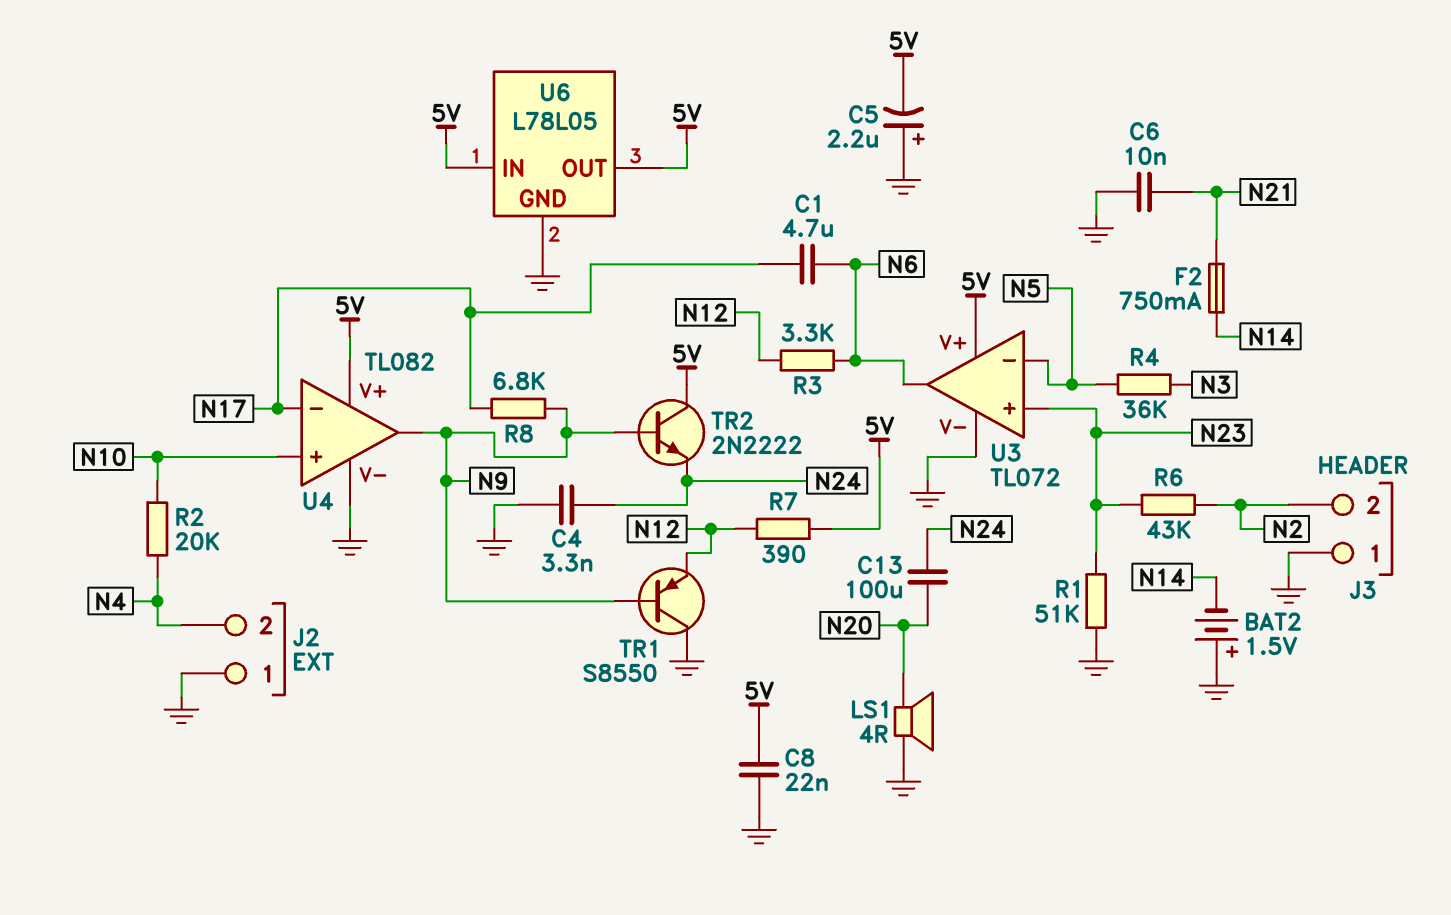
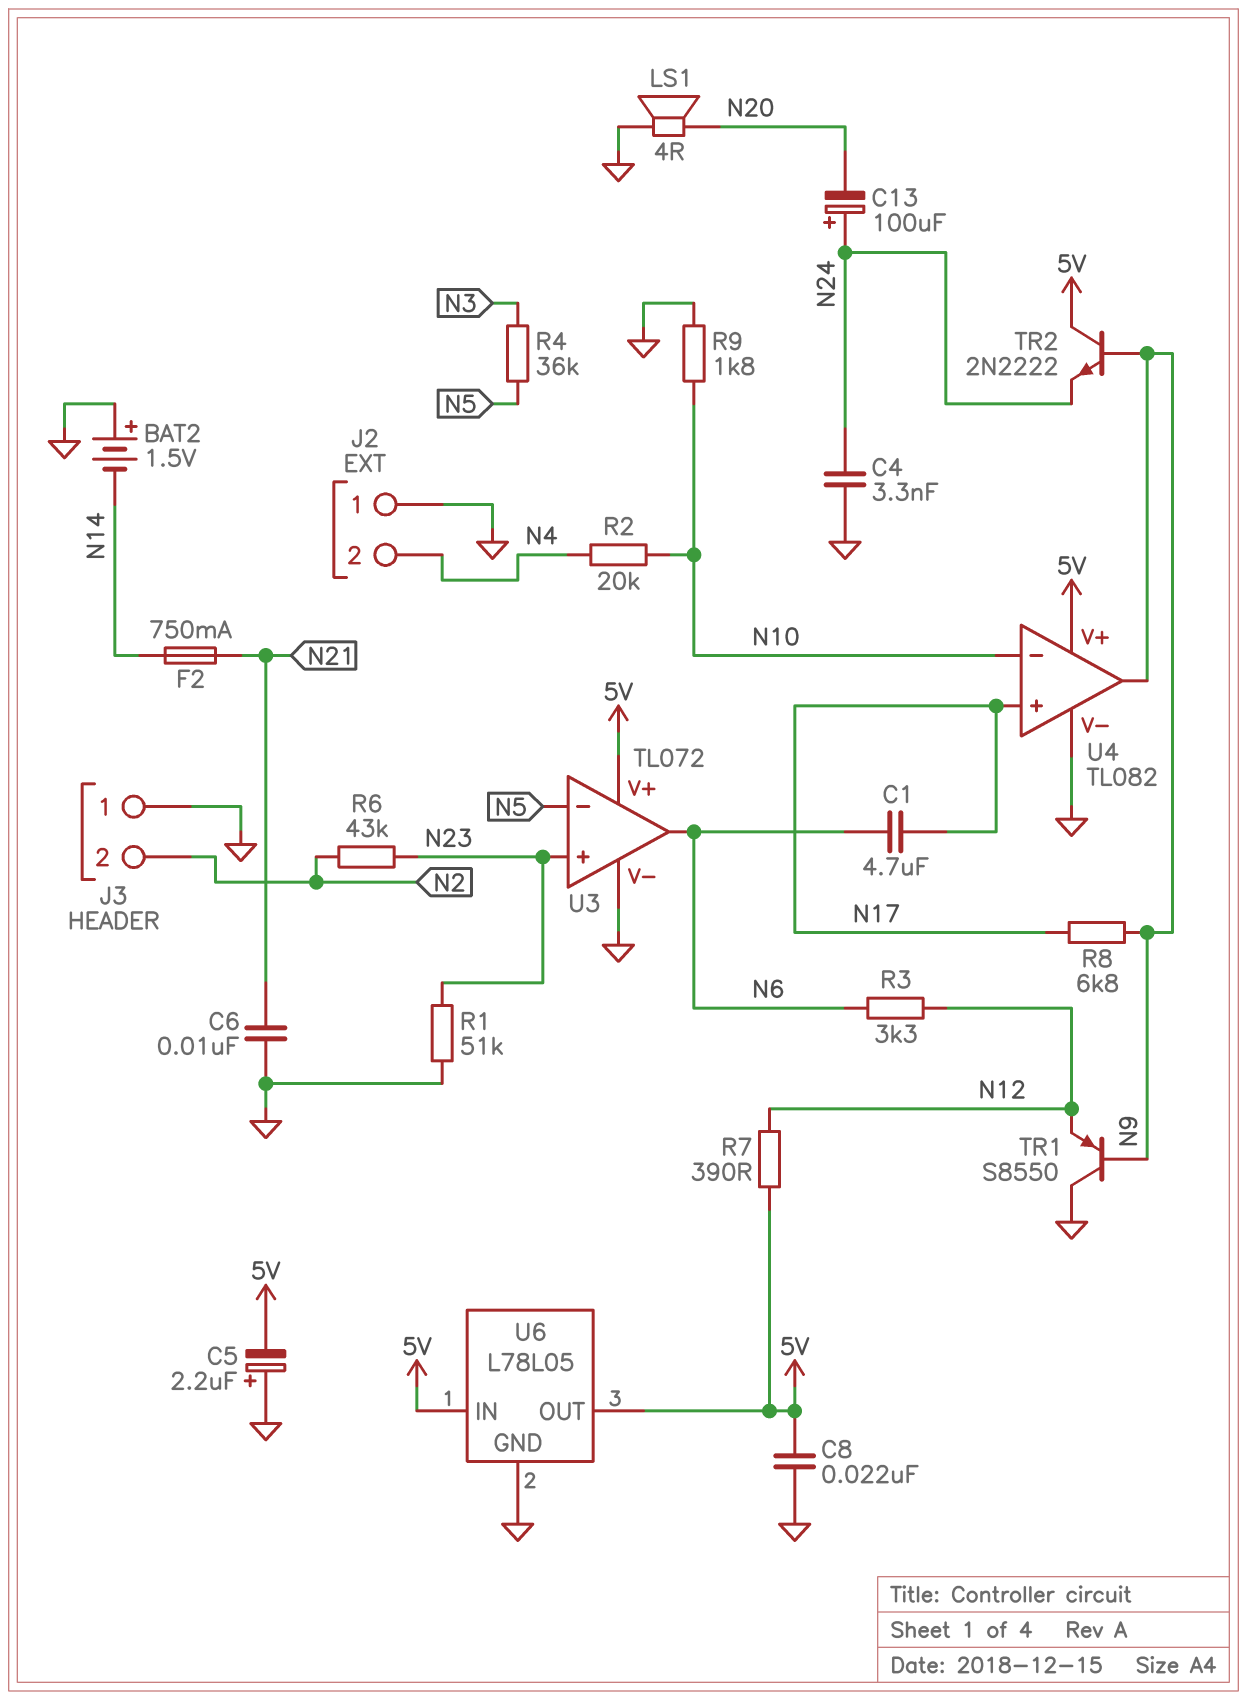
C13: 100uF (N20, N24) -> 100uF (plus N24, minus N20)
R9: none -> 1.8k (GND, N10)
U4 pin in+: N10 -> N17
U4 pin in-: N17 -> N10

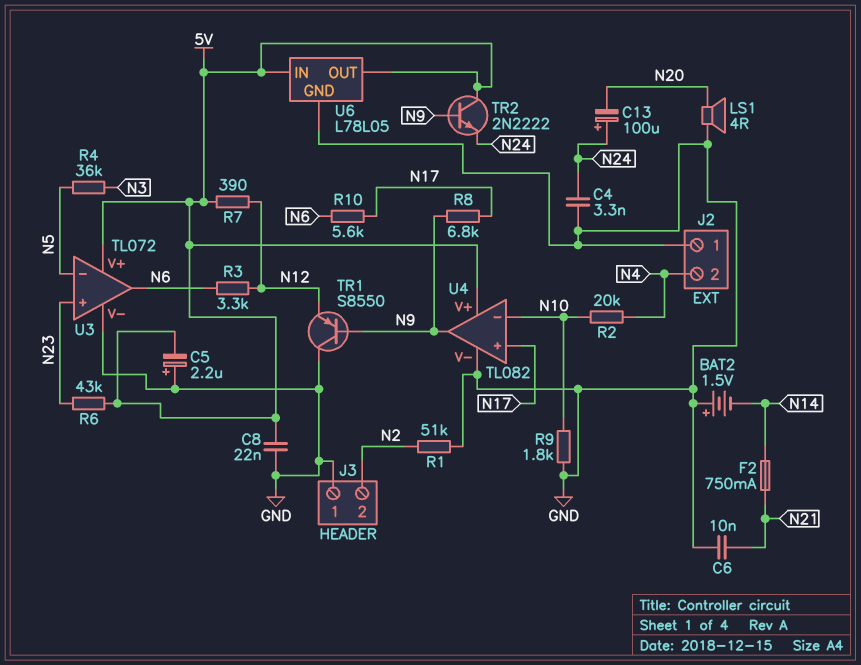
C1: 4.7uF (N6, N17) -> none
R1: 51k (GND, N23) -> 51k (GND, N2)
R6: 43k (N2, N23) -> 43k (5V, N23)
R10: none -> 5.6k (N6, N17)

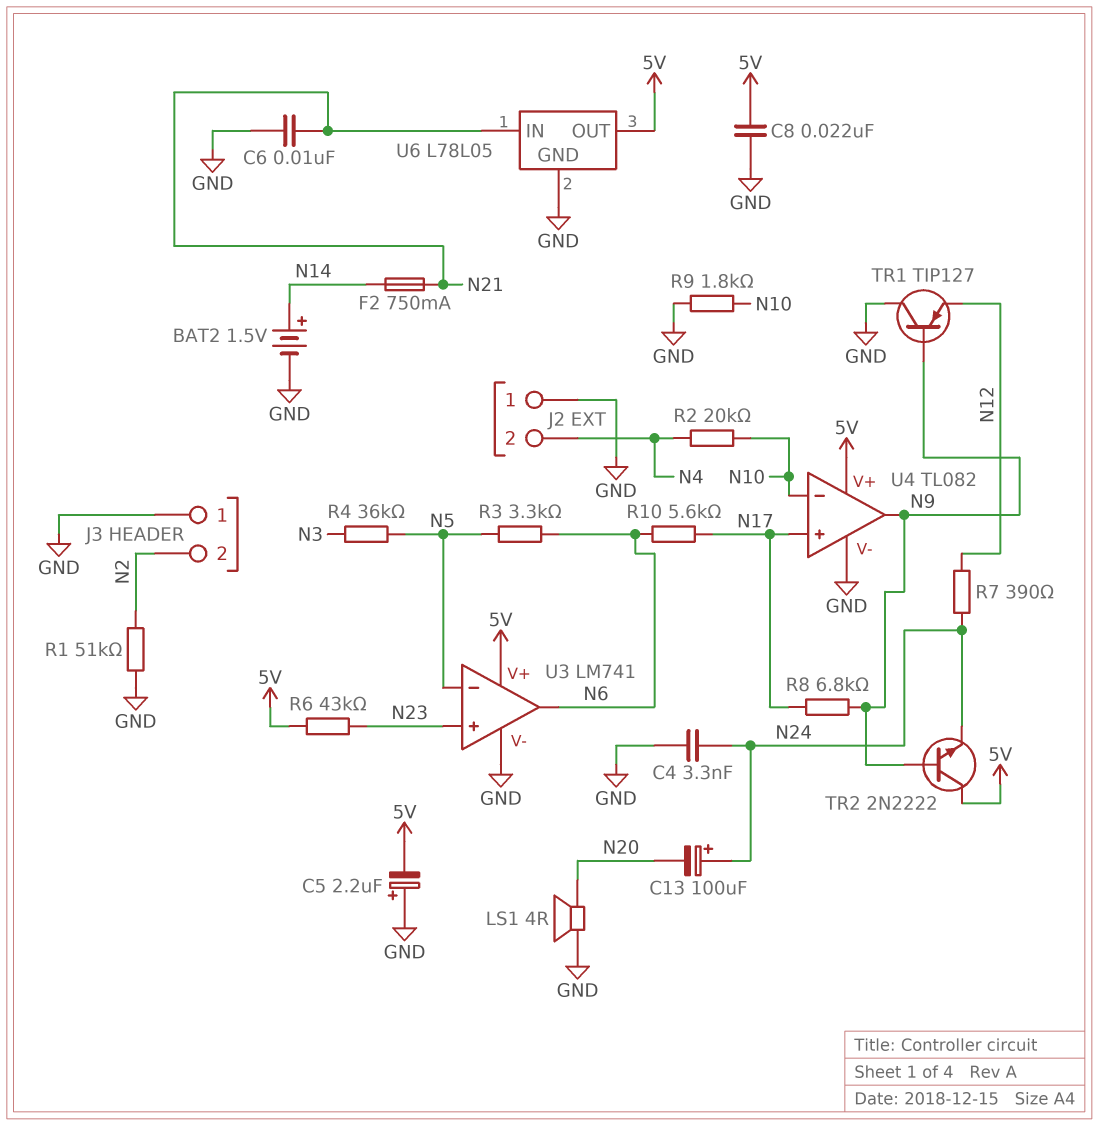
BAT2: 1.5V (plus GND, minus N14) -> 1.5V (plus N14, minus GND)
R3: 3.3k (N6, N12) -> 3.3k (N5, N6)
R7: 390 (5V, N12) -> 390 (N12, N24)
TR1: PNP S8550 (B N9, C GND, E N12) -> PNP TIP127 (B N9, C GND, E N12)
U3: TL072 -> LM741
U6 pin IN: 5V -> N21

